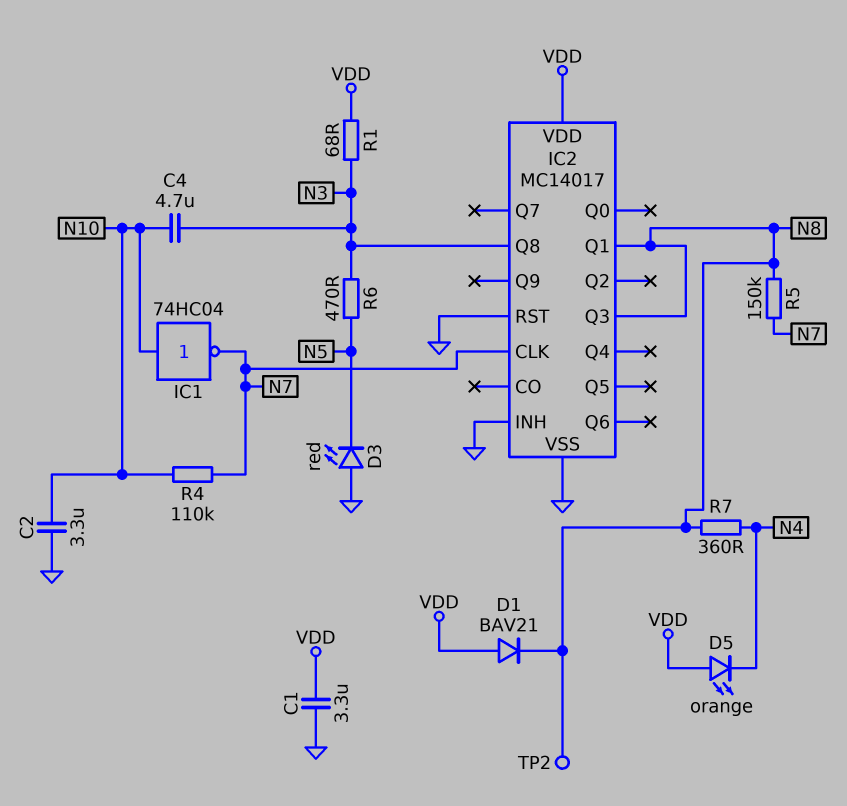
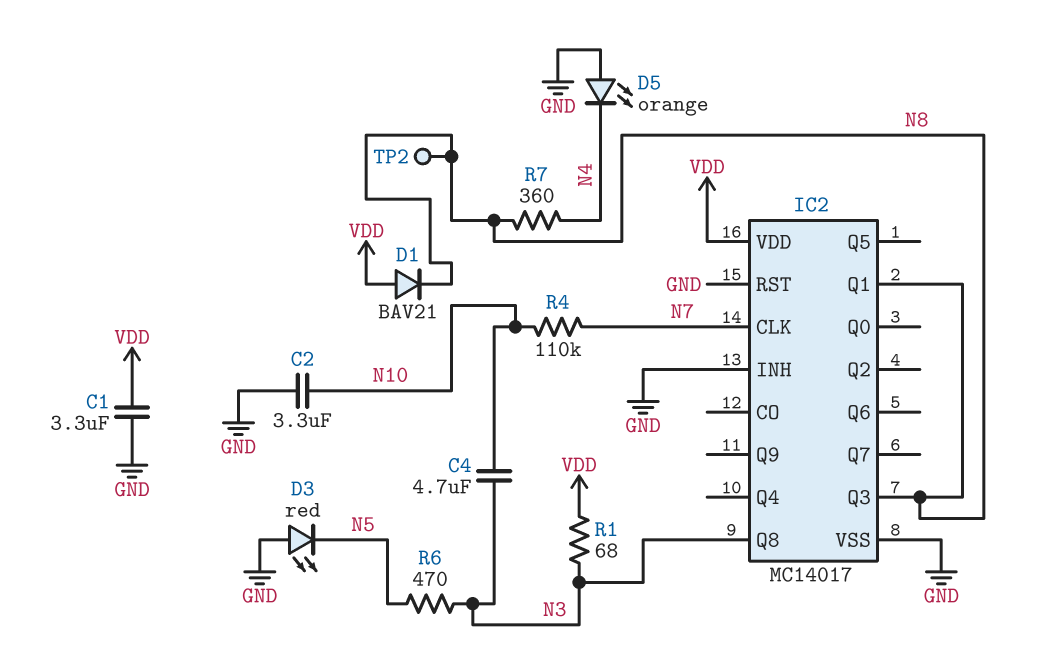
D5: LED orange (A VDD, K N4) -> LED orange (A GND, K N4)
IC1: NOT 74HC04 (in N10, out N7) -> none
R5: 150k (N7, N8) -> none

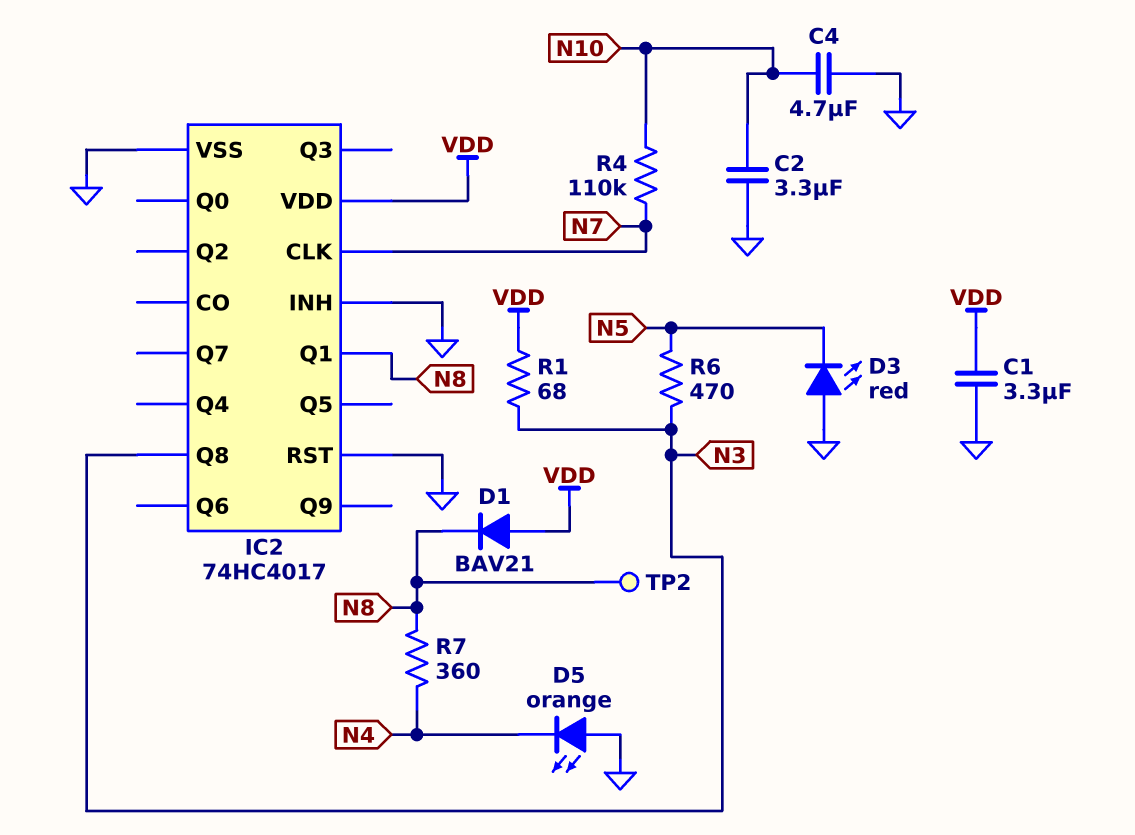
C4: 4.7uF (N3, N10) -> 4.7uF (GND, N10)
IC2: MC14017 -> 74HC4017
IC2 pin Q3: N8 -> none

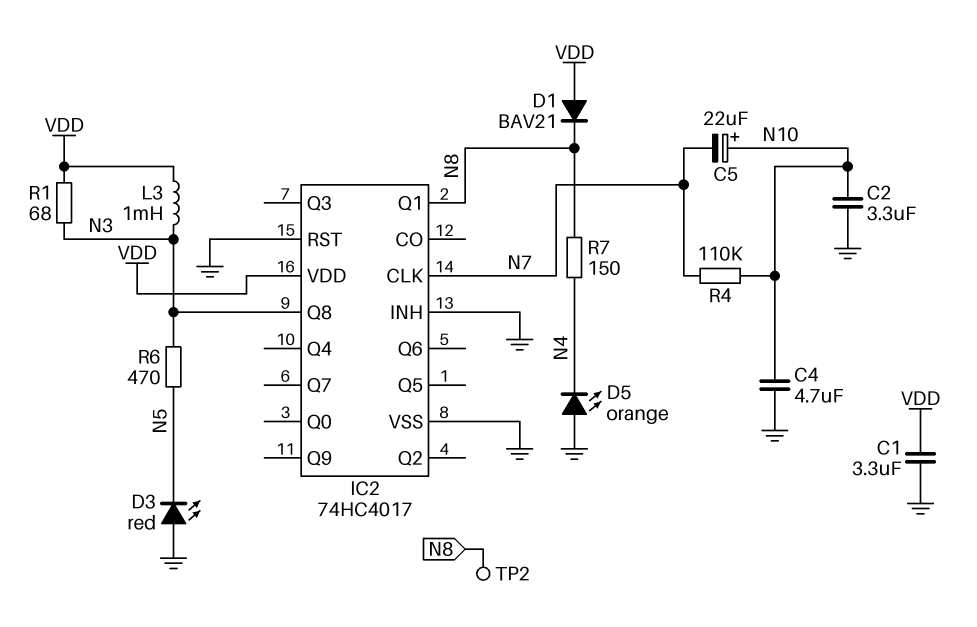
C5: none -> 22uF (plus N10, minus N7)
L3: none -> 1mH (N3, VDD)
R7: 360 (N4, N8) -> 150 (N4, N8)

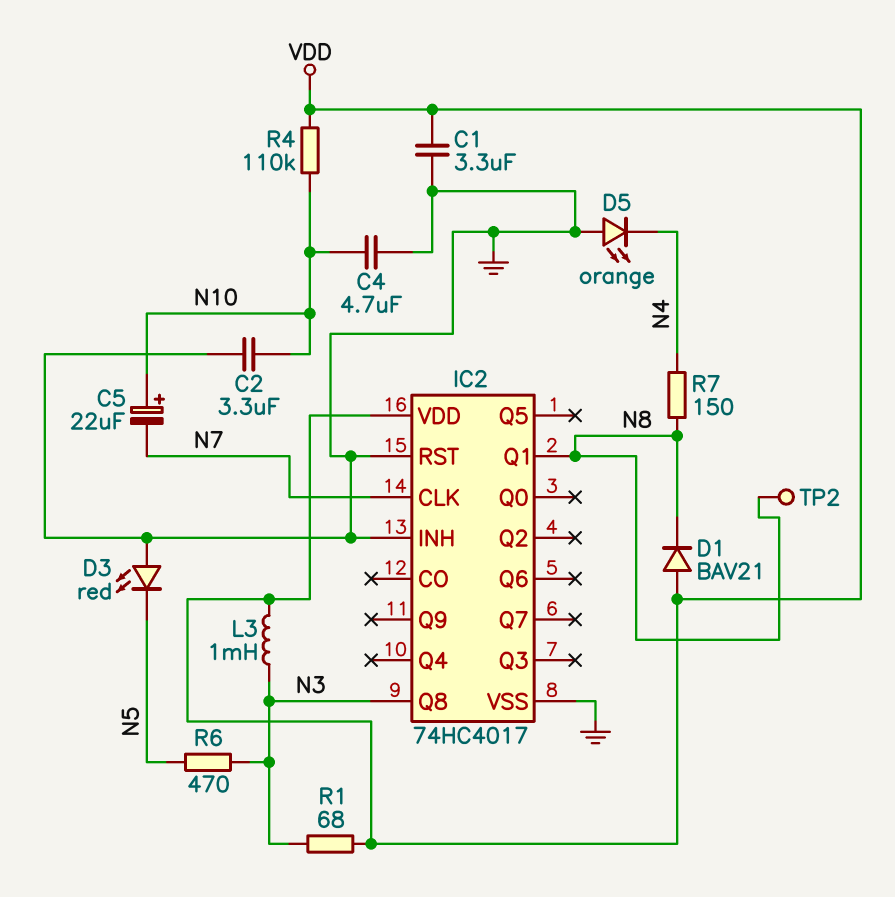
R4: 110k (N7, N10) -> 110k (N10, VDD)

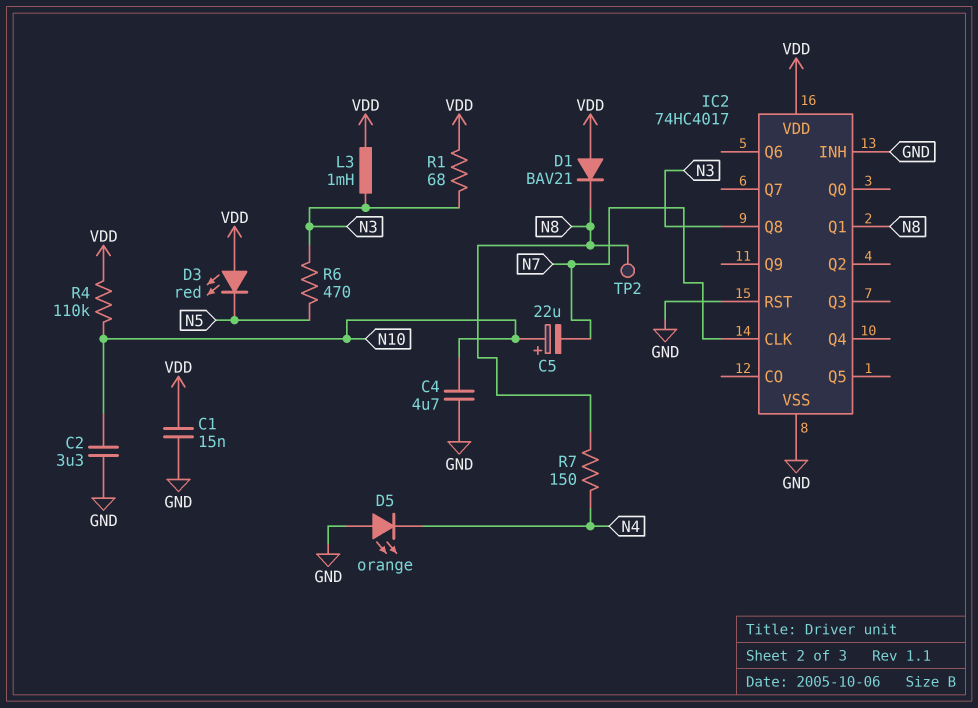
C1: 3.3uF (GND, VDD) -> 15nF (GND, VDD)
D3: LED red (A GND, K N5) -> LED red (A VDD, K N5)

